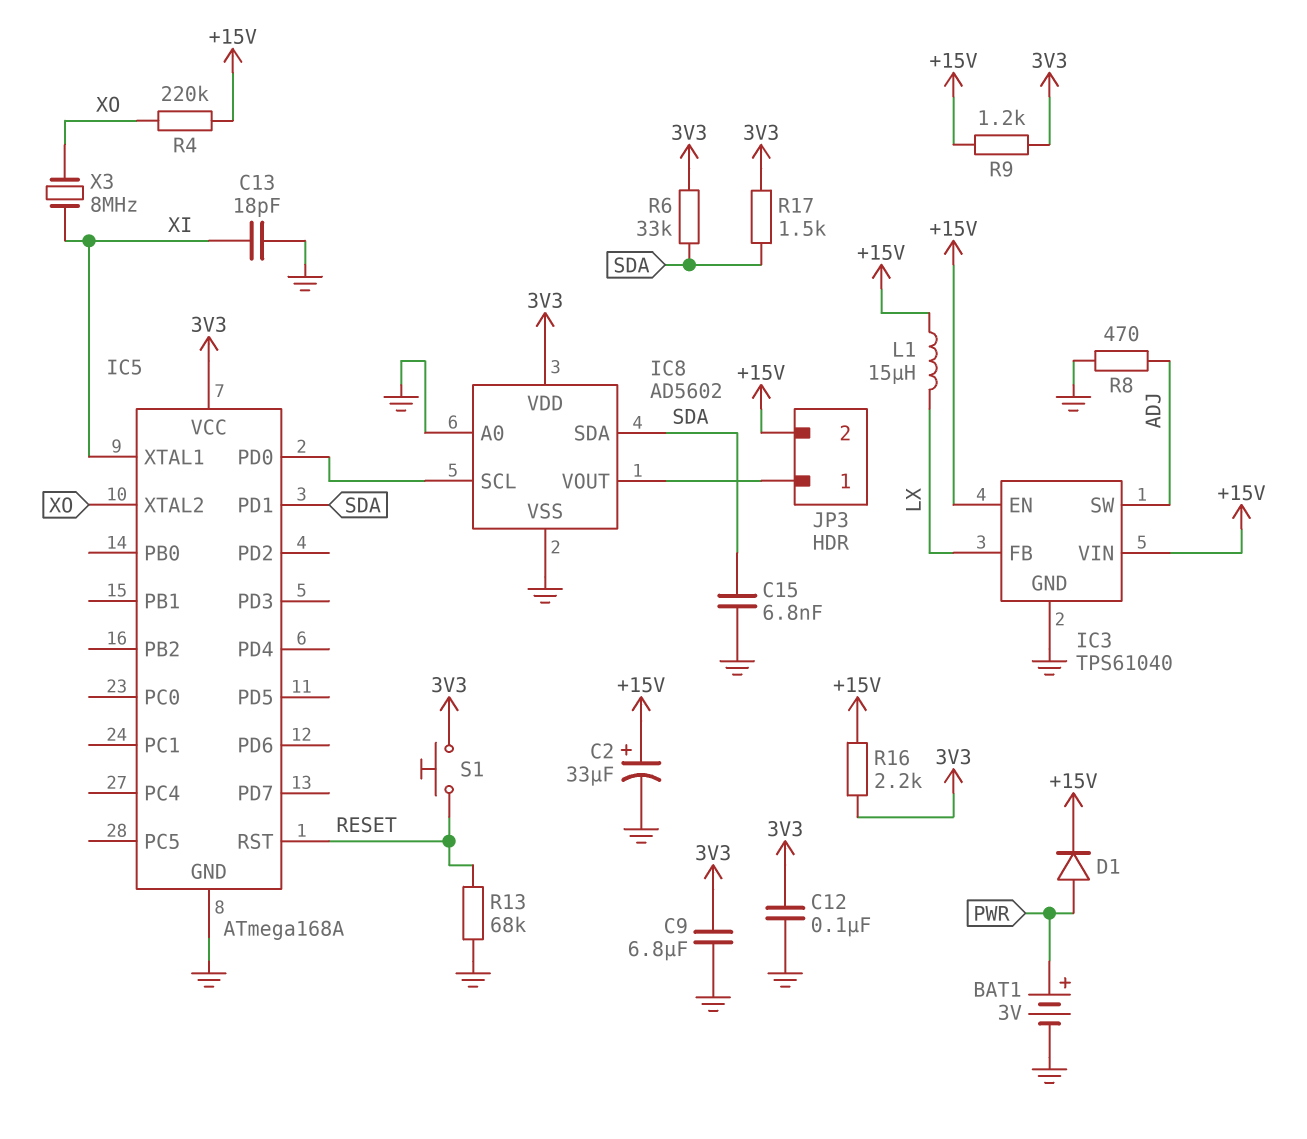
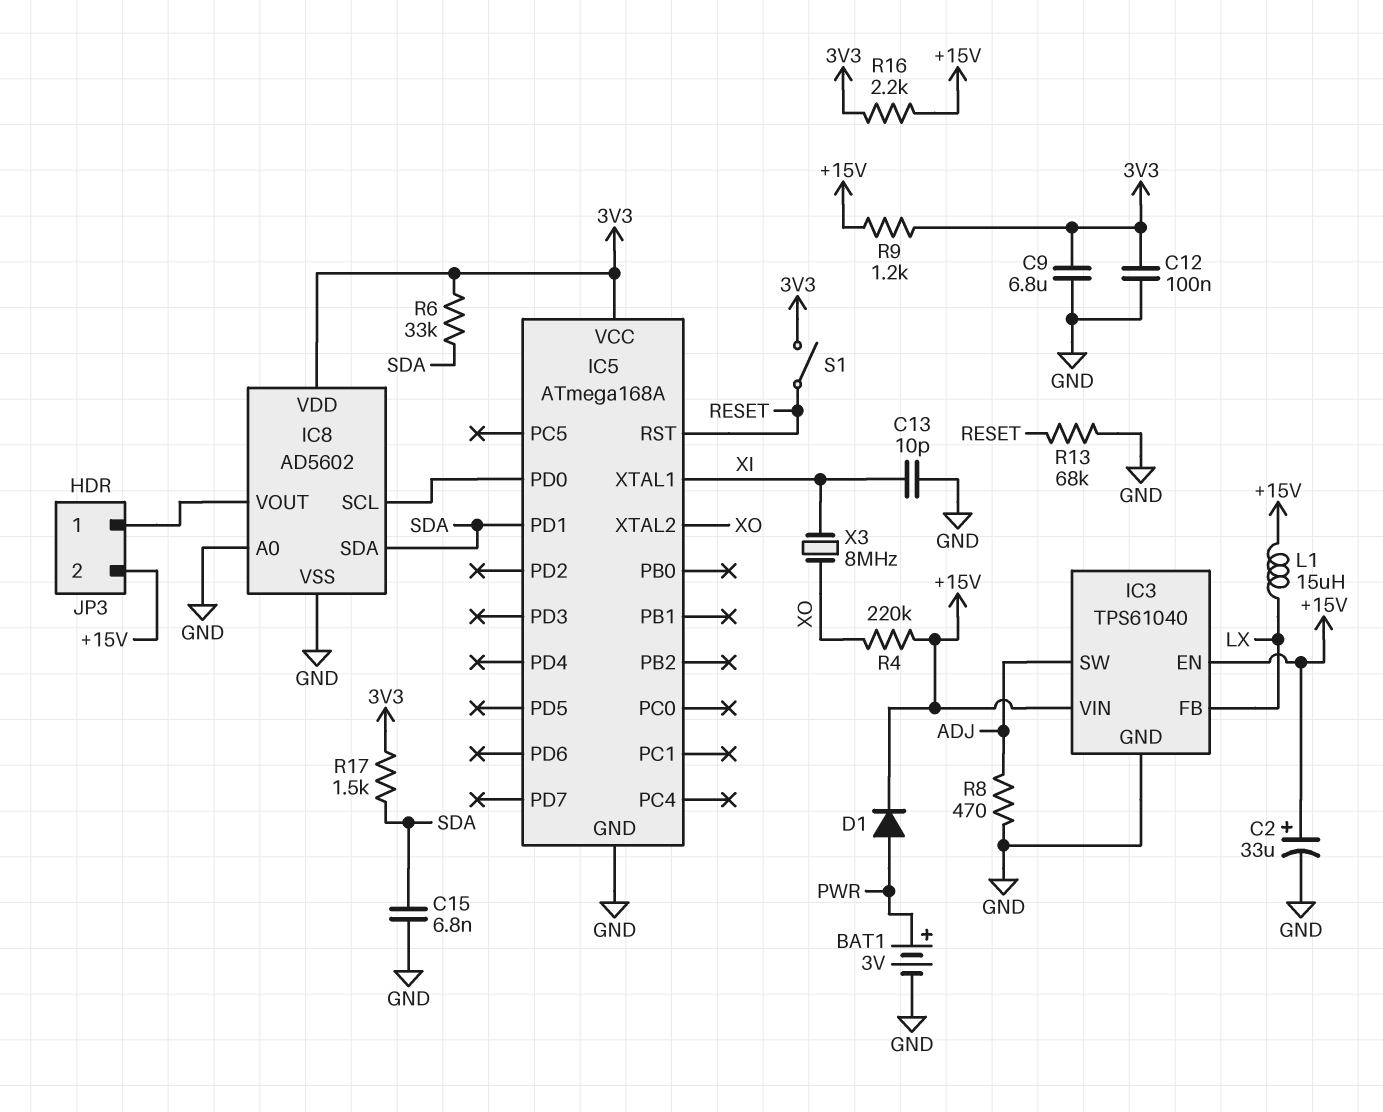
C13: 18pF (GND, XI) -> 10pF (GND, XI)
S1: button (3V3, RESET) -> switch (3V3, RESET)

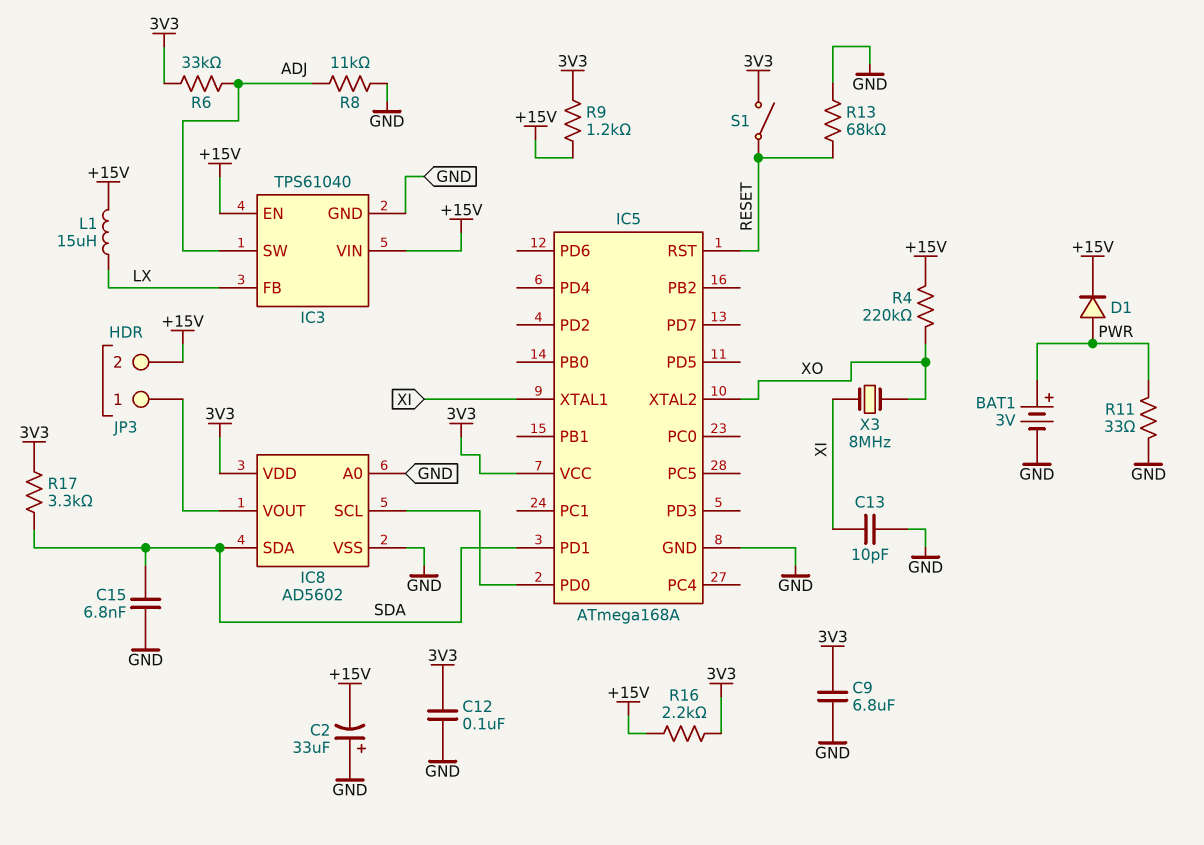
C2: 33uF (plus +15V, minus GND) -> 33uF (plus GND, minus +15V)
R6: 33k (3V3, SDA) -> 33k (3V3, ADJ)
R8: 470 (ADJ, GND) -> 11k (ADJ, GND)
R11: none -> 33 (GND, PWR)
R17: 1.5k (3V3, SDA) -> 3.3k (3V3, SDA)

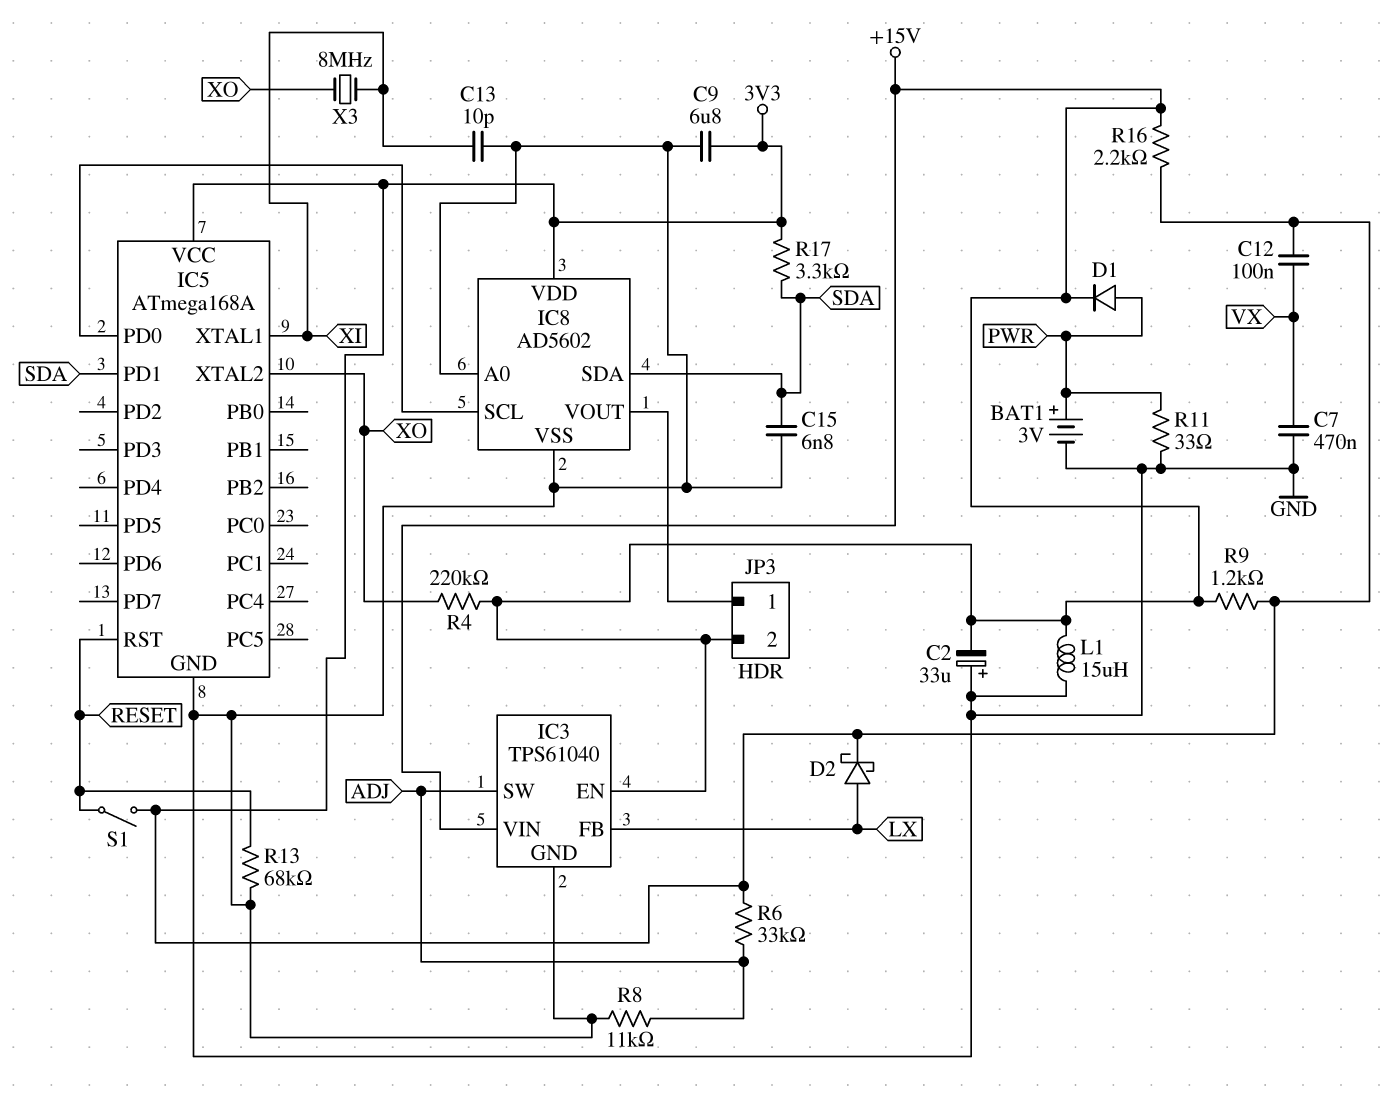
C7: none -> 470nF (GND, VX)
C12: 100nF (3V3, GND) -> 100nF (3V3, VX)
D2: none -> schottky (A LX, K 3V3)
L1: 15uH (+15V, LX) -> 15uH (+15V, GND)

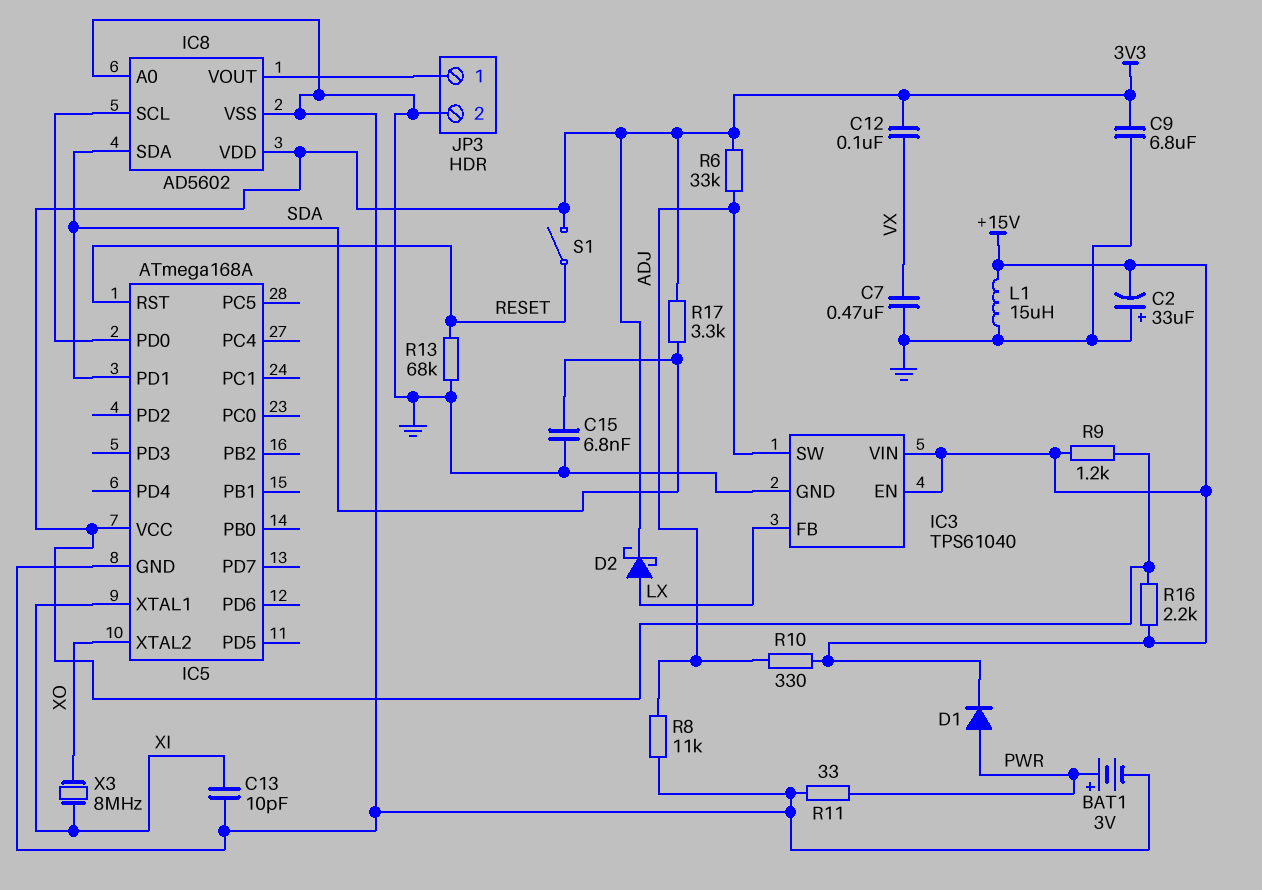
JP3 pin 2: +15V -> GND
R4: 220k (+15V, XO) -> none
R10: none -> 330 (+15V, ADJ)

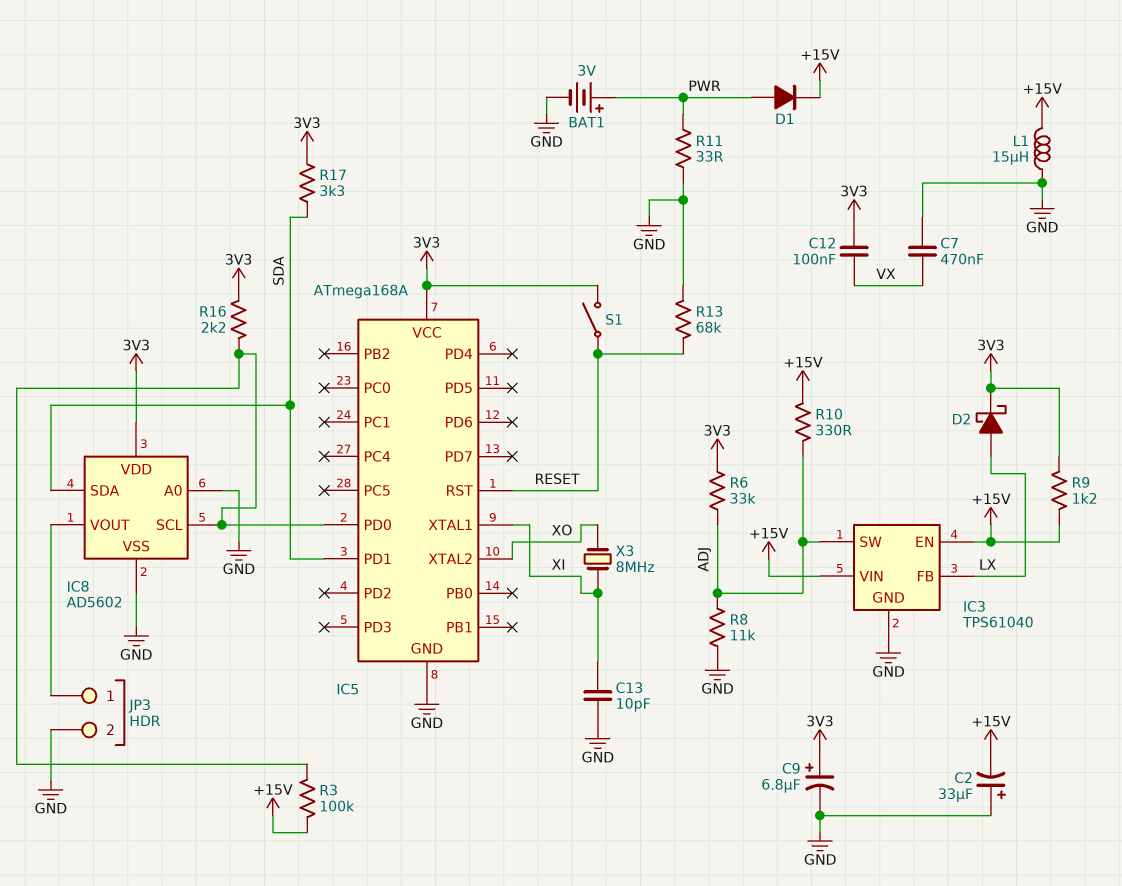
C9: 6.8uF (3V3, GND) -> 6.8uF (plus 3V3, minus GND)
C15: 6.8nF (GND, SDA) -> none
R3: none -> 100k (+15V, IC5/PD0)
R16: 2.2k (+15V, 3V3) -> 2.2k (3V3, IC5/PD0)

